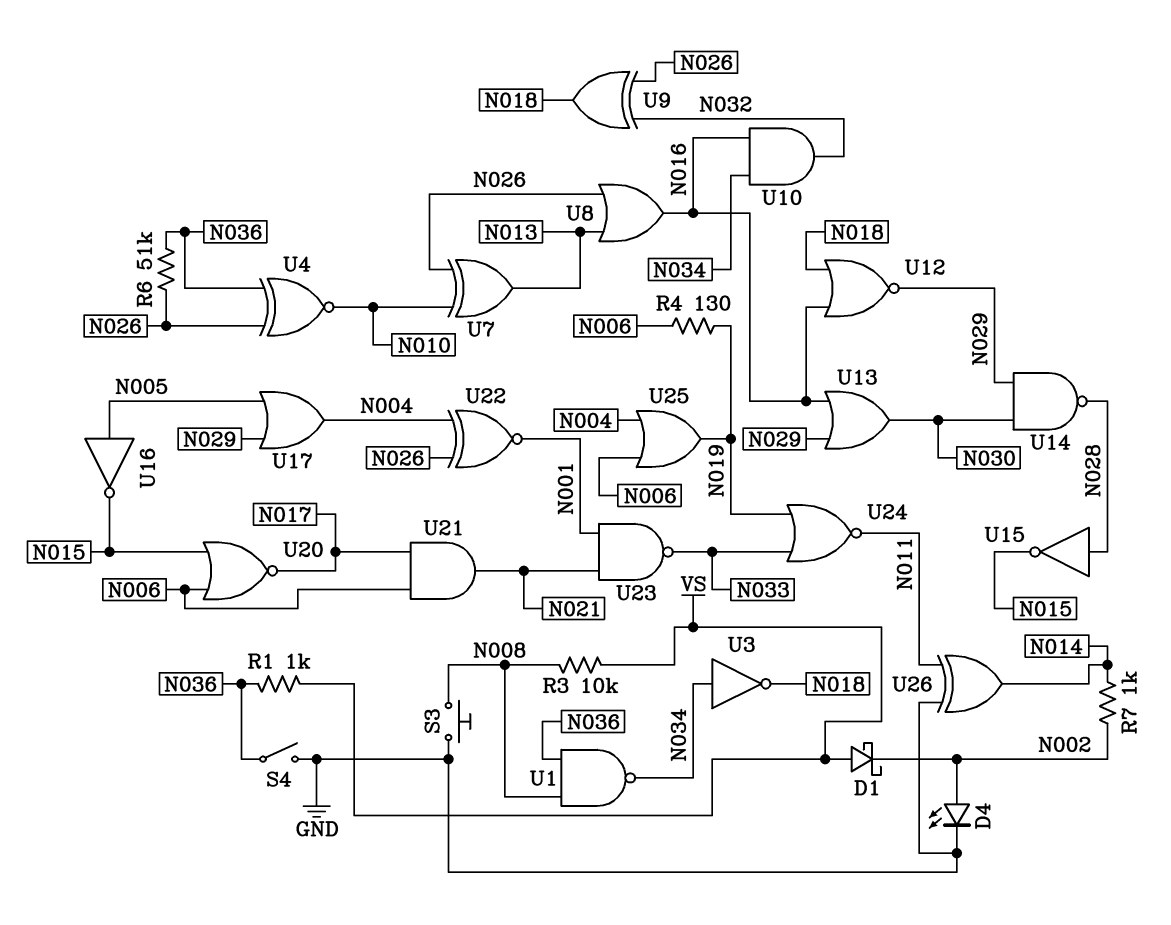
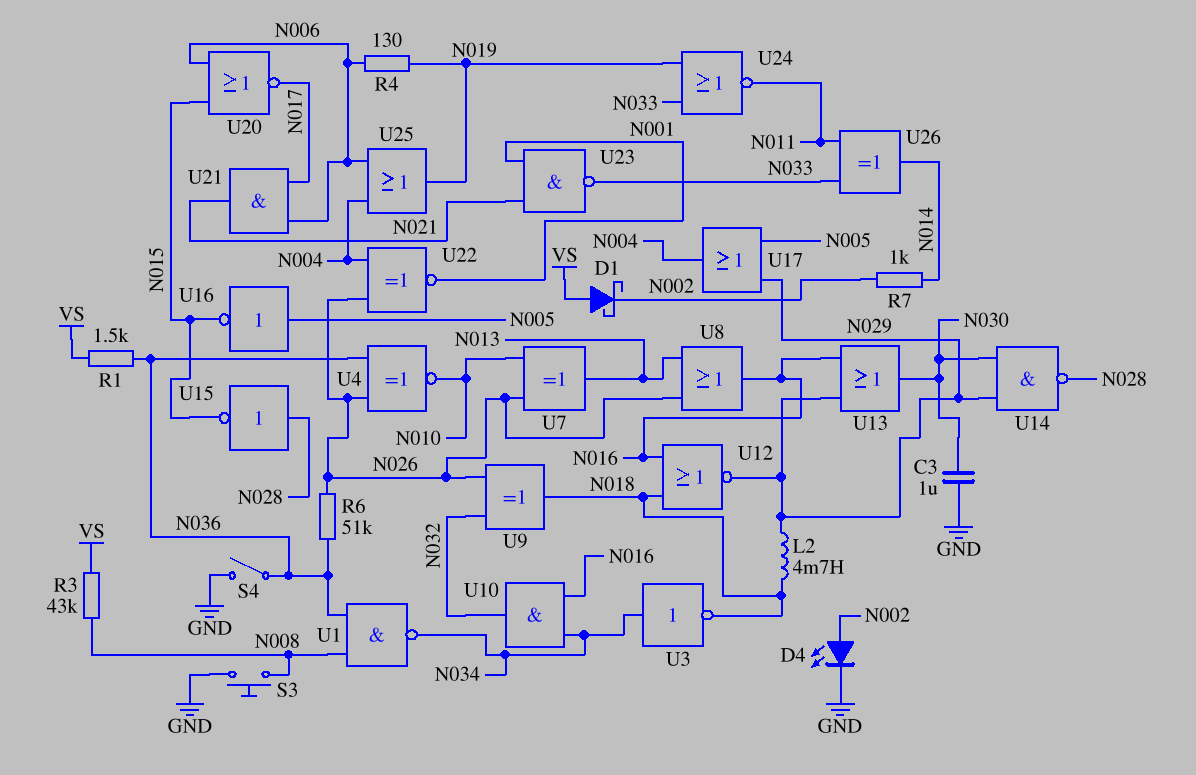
C3: none -> 1uF (GND, N030)
L2: none -> 4.7mH (N018, N029)
R1: 1k (N036, VS) -> 1.5k (N036, VS)
R3: 10k (N008, VS) -> 43k (N008, VS)
U26: XOR (in GND, in N011, out N014) -> XOR (in N011, in N033, out N014)

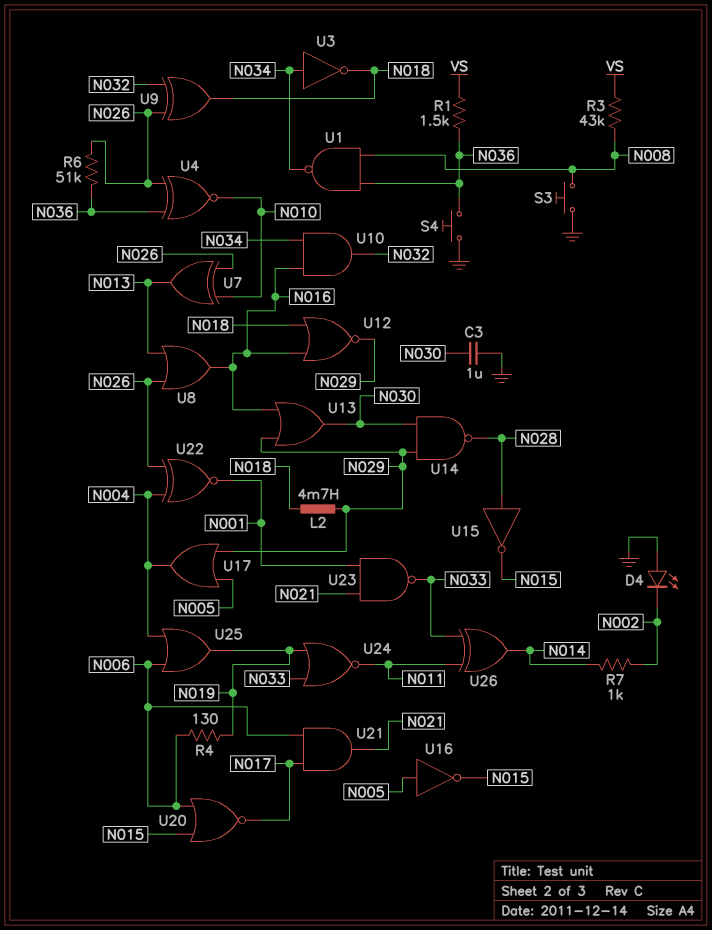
D1: schottky (A VS, K N002) -> none
D4: LED (A N002, K GND) -> LED (A GND, K N002)
S4: switch (GND, N036) -> button (GND, N036)

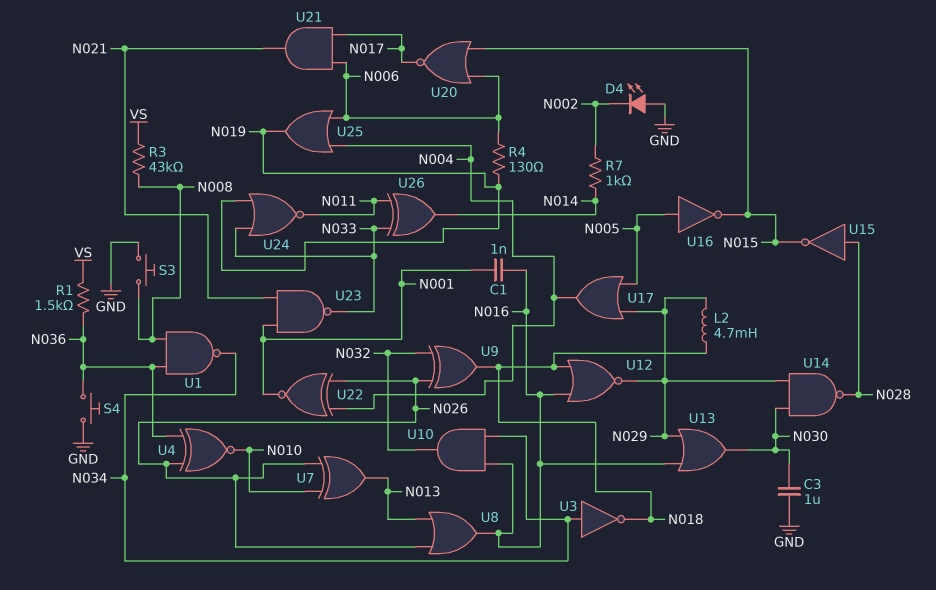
C1: none -> 1nF (N001, N016)
R6: 51k (N026, N036) -> none

